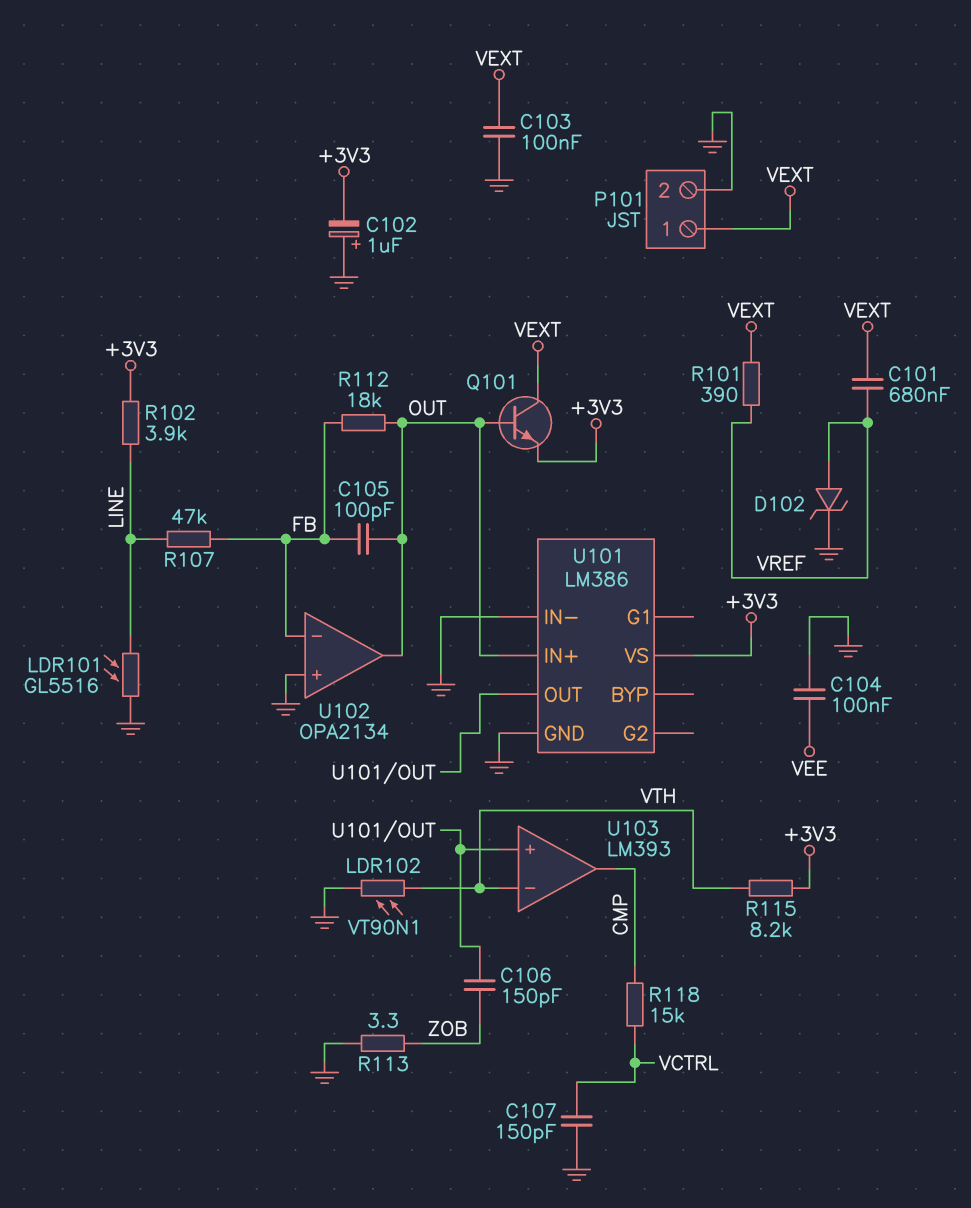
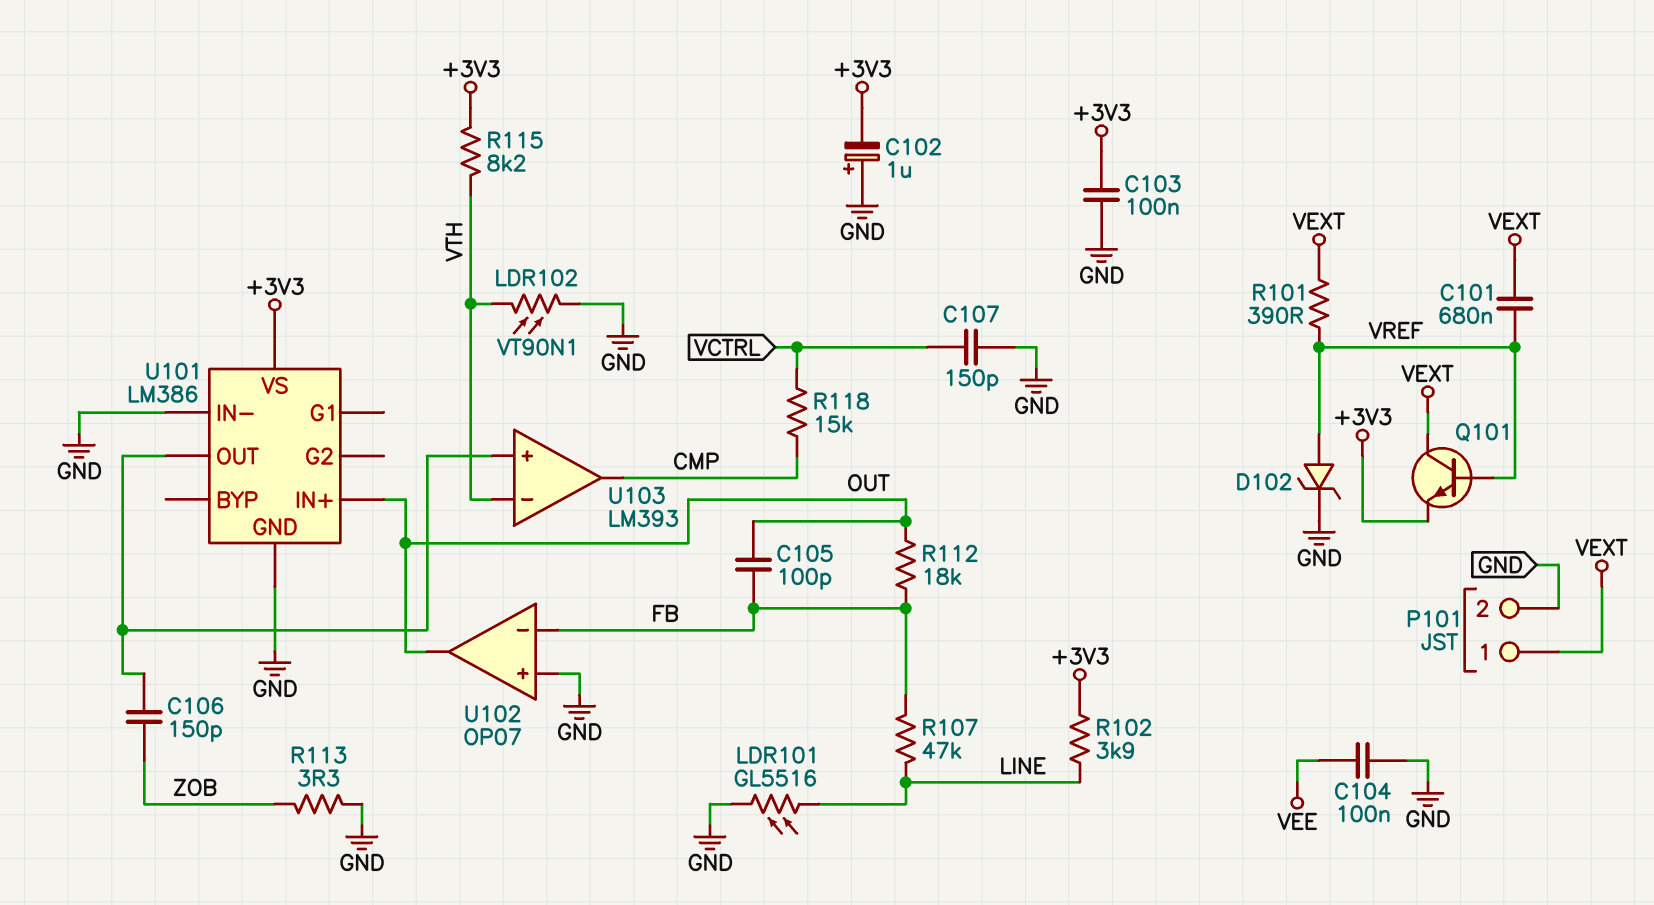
C103: 100nF (GND, VEXT) -> 100nF (+3V3, GND)
Q101: NPN (B OUT, C VEXT, E +3V3) -> NPN (B VREF, C VEXT, E +3V3)
U102: OPA2134 -> OP07

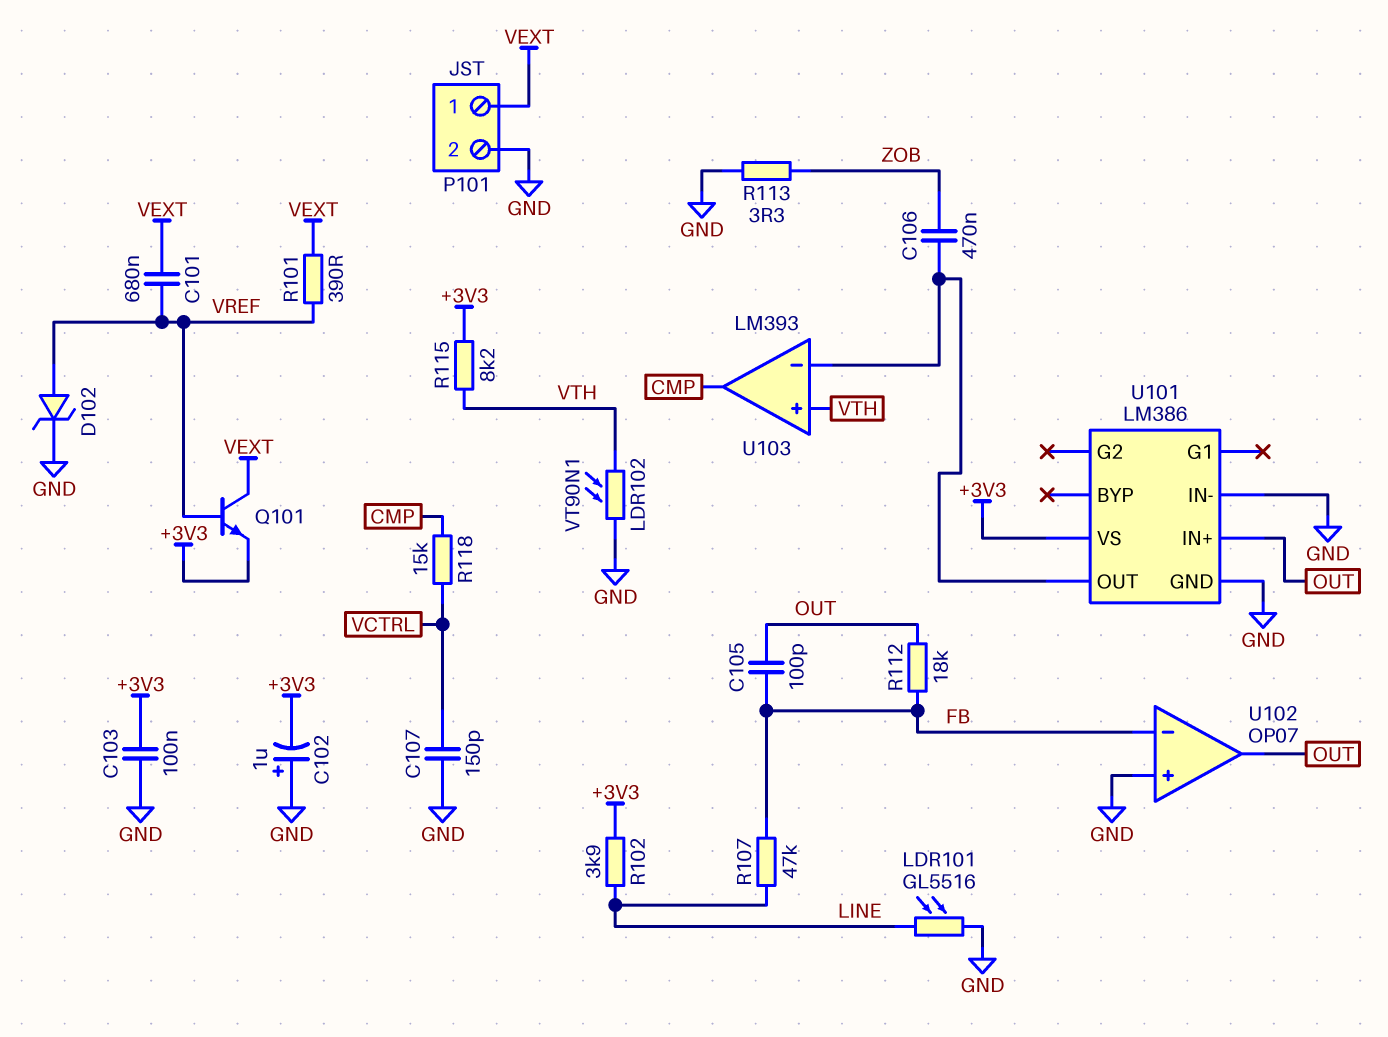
C104: 100nF (GND, VEE) -> none
C106: 150pF (U101/OUT, ZOB) -> 470nF (U101/OUT, ZOB)
U103 pin in+: U101/OUT -> VTH
U103 pin in-: VTH -> U101/OUT

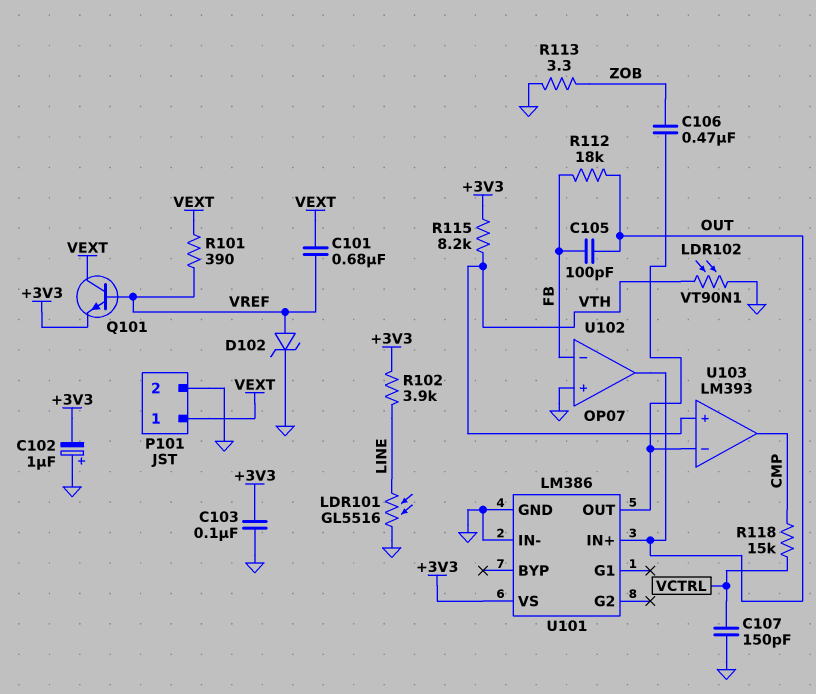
R107: 47k (FB, LINE) -> none

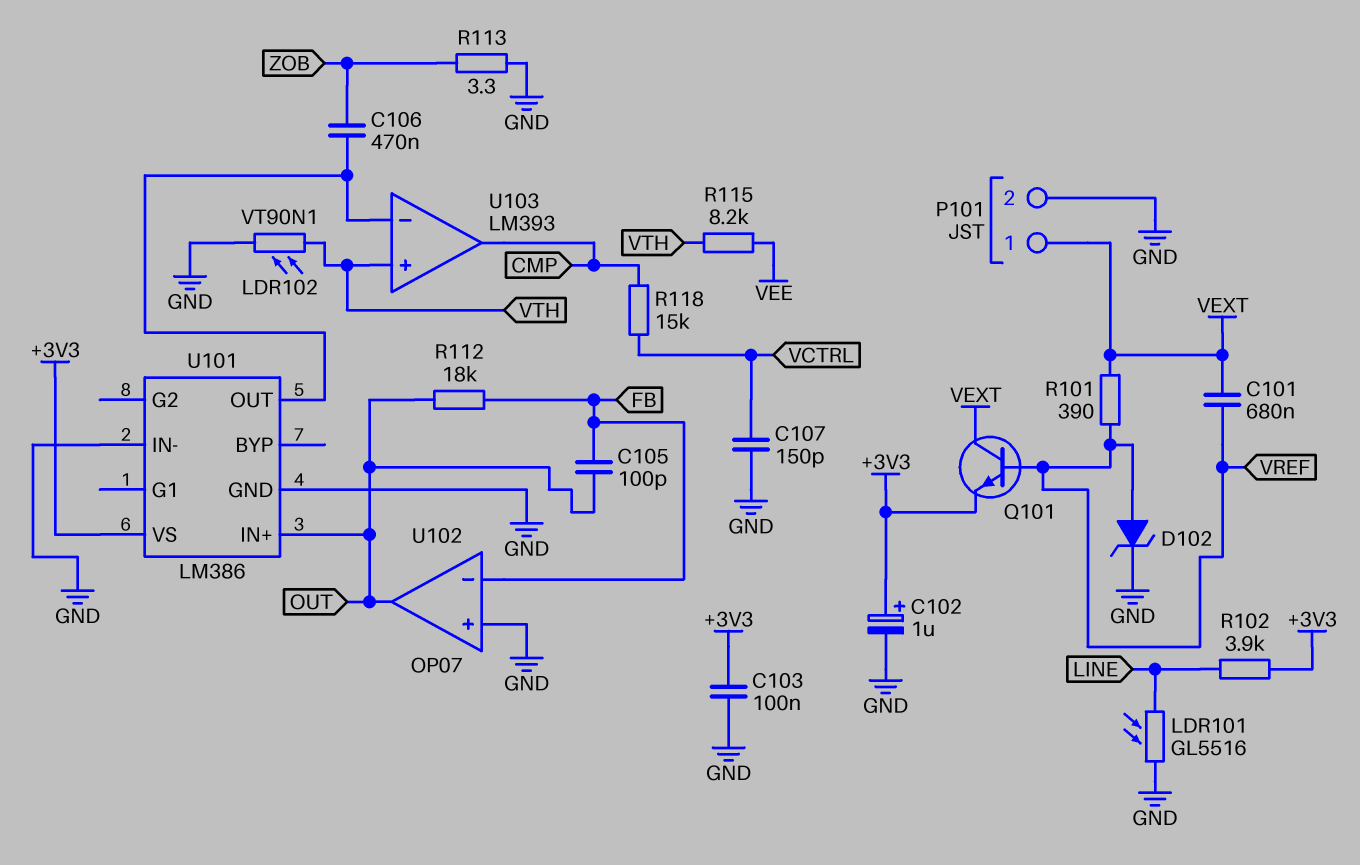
C102: 1uF (plus GND, minus +3V3) -> 1uF (plus +3V3, minus GND)
R115: 8.2k (+3V3, VTH) -> 8.2k (VEE, VTH)

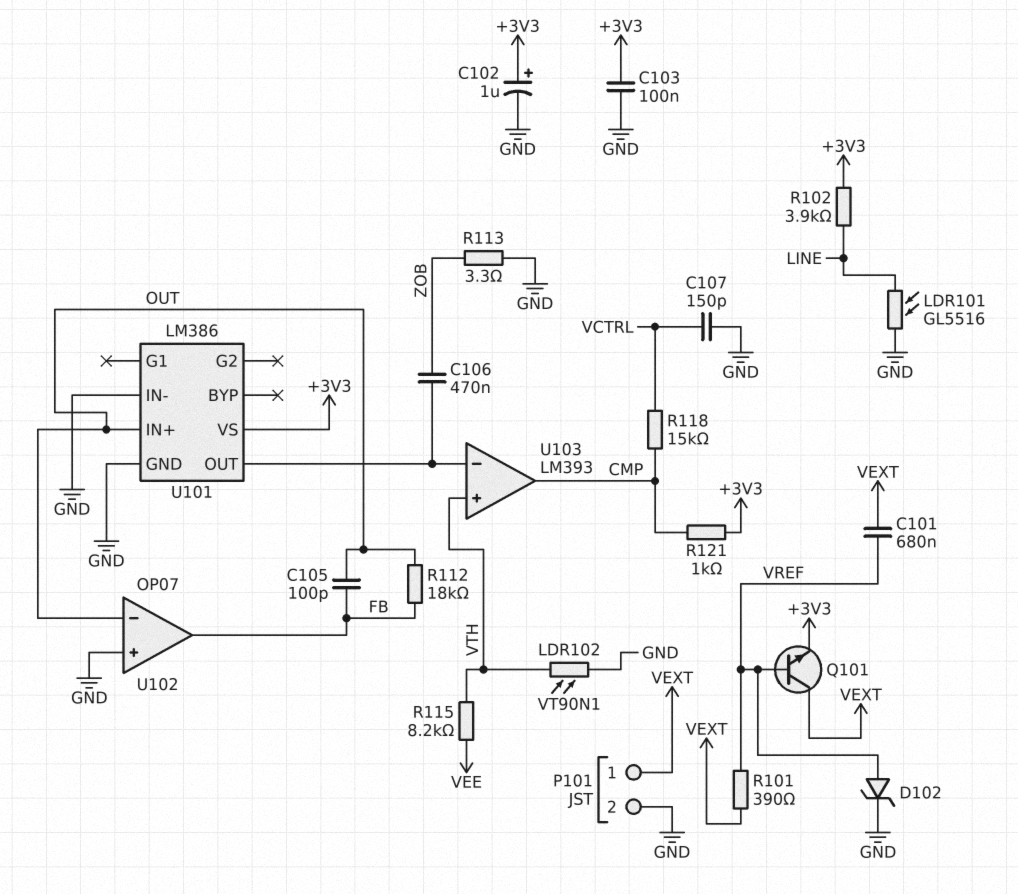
R121: none -> 1k (+3V3, CMP)
U102 pin in-: FB -> OUT
U102 pin out: OUT -> FB

